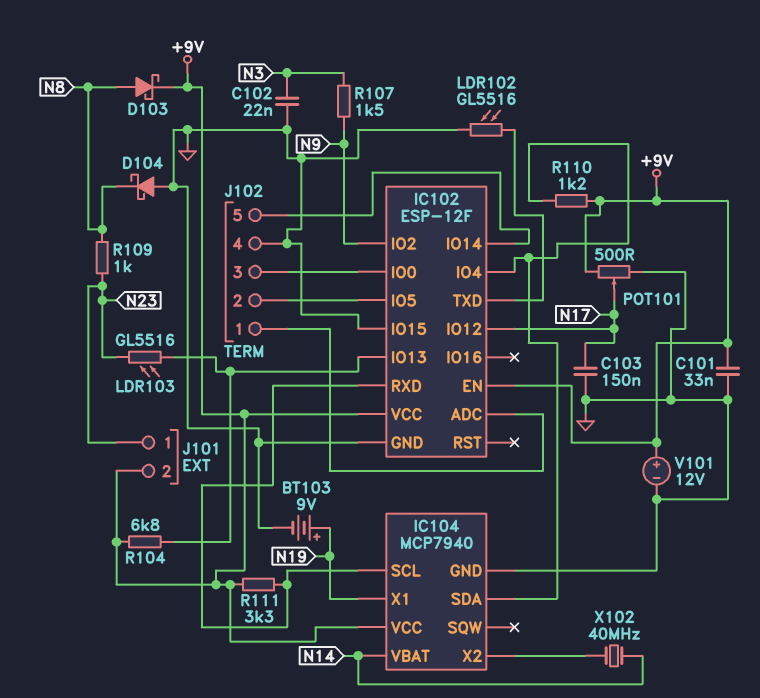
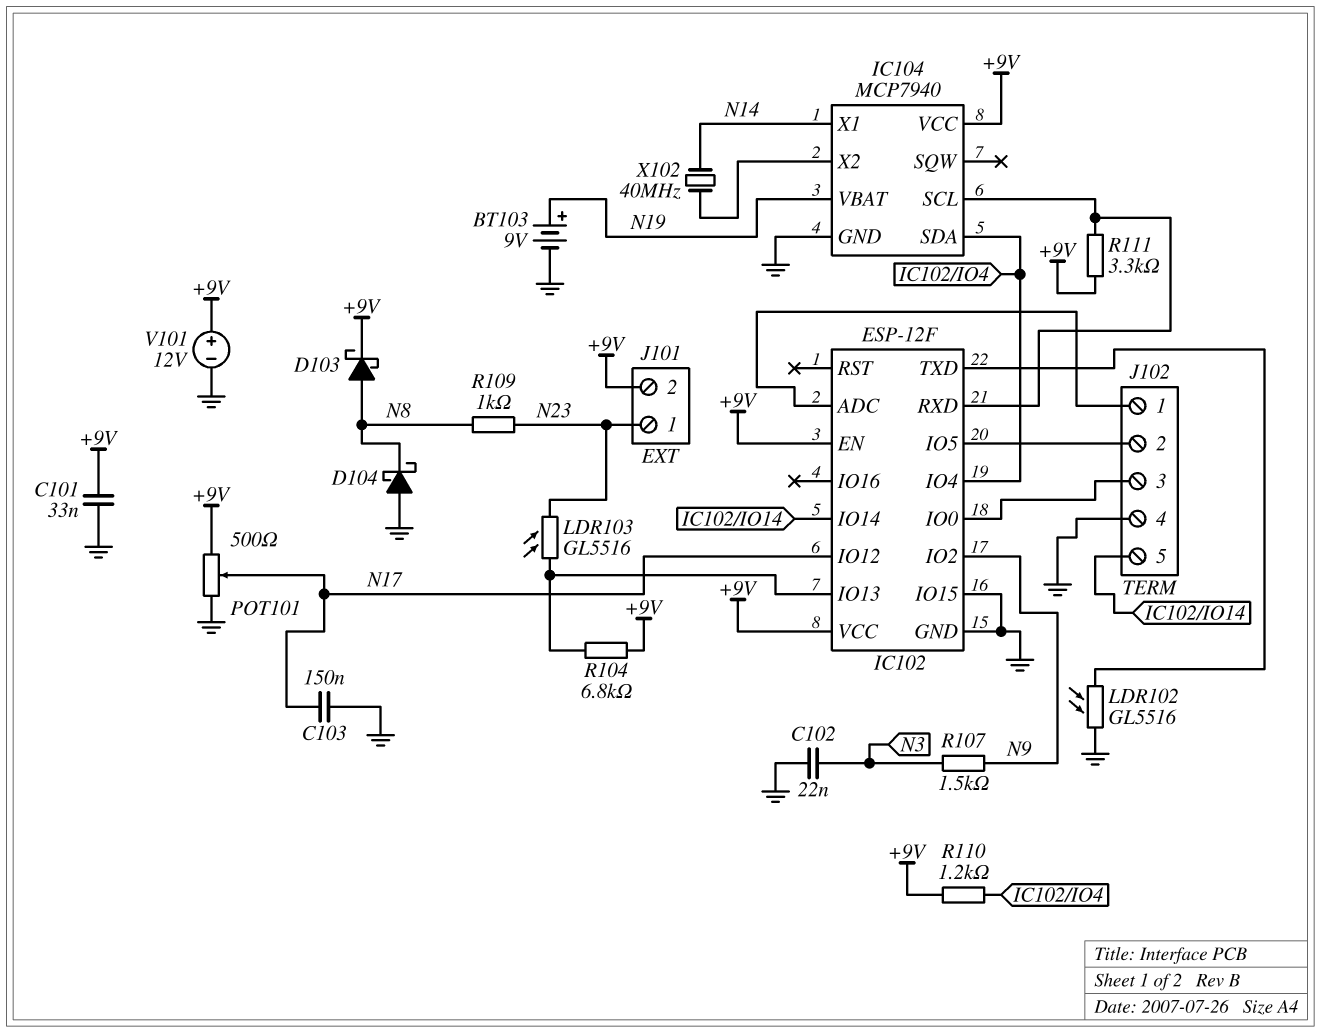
IC104 pin VBAT: N14 -> N19
IC104 pin X1: N19 -> N14

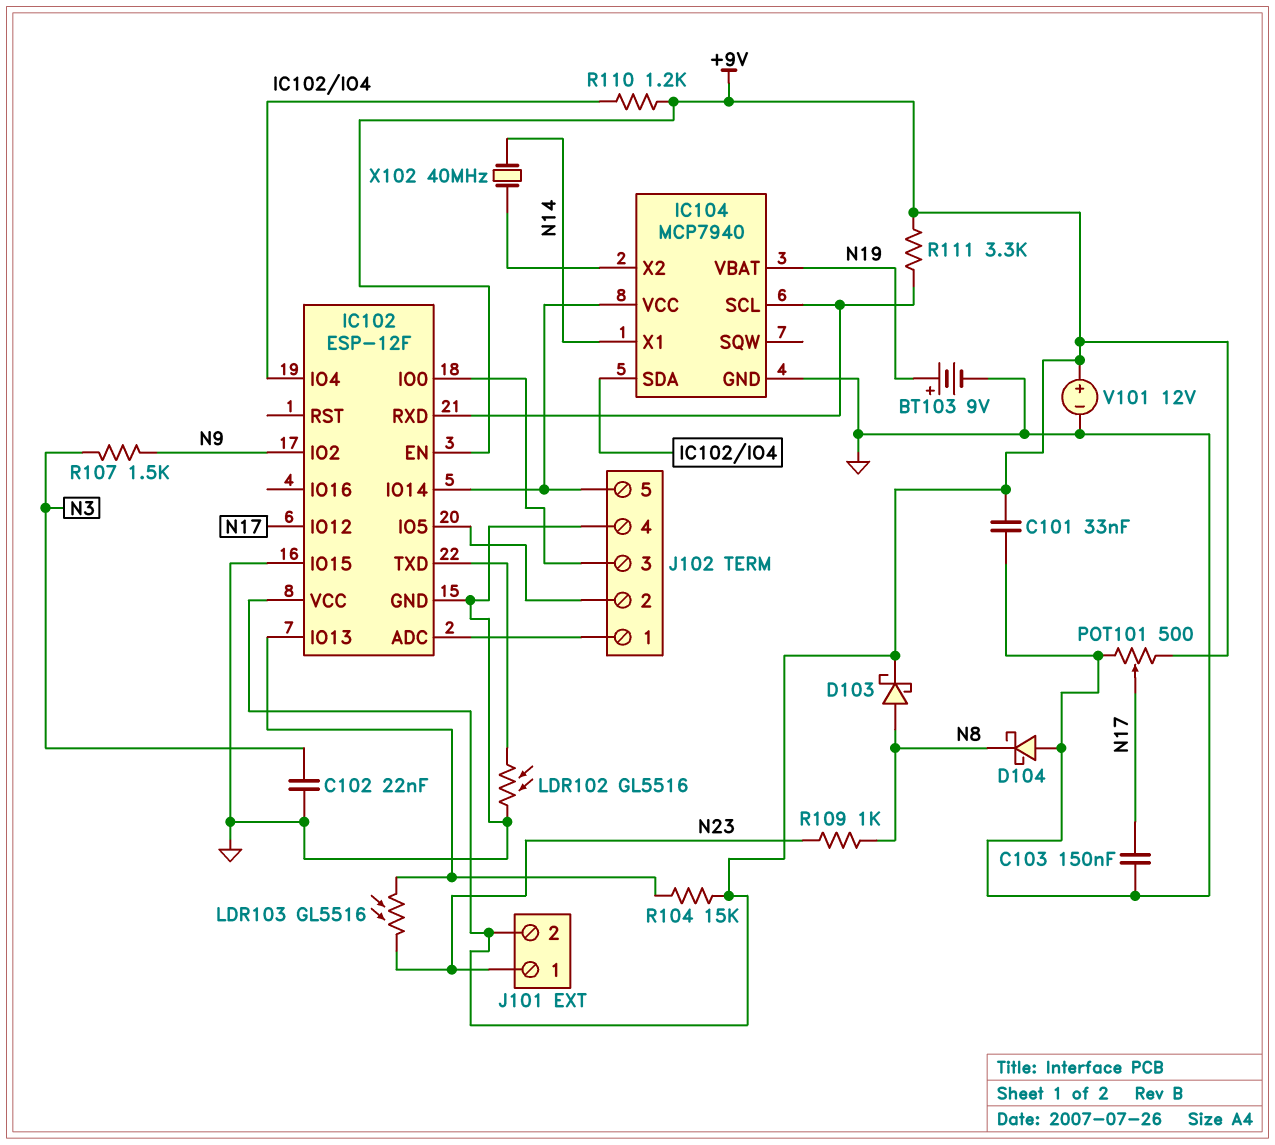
IC104 pin VCC: +9V -> IC102/IO14
R104: 6.8k (+9V, IC102/IO13) -> 15k (+9V, IC102/IO13)

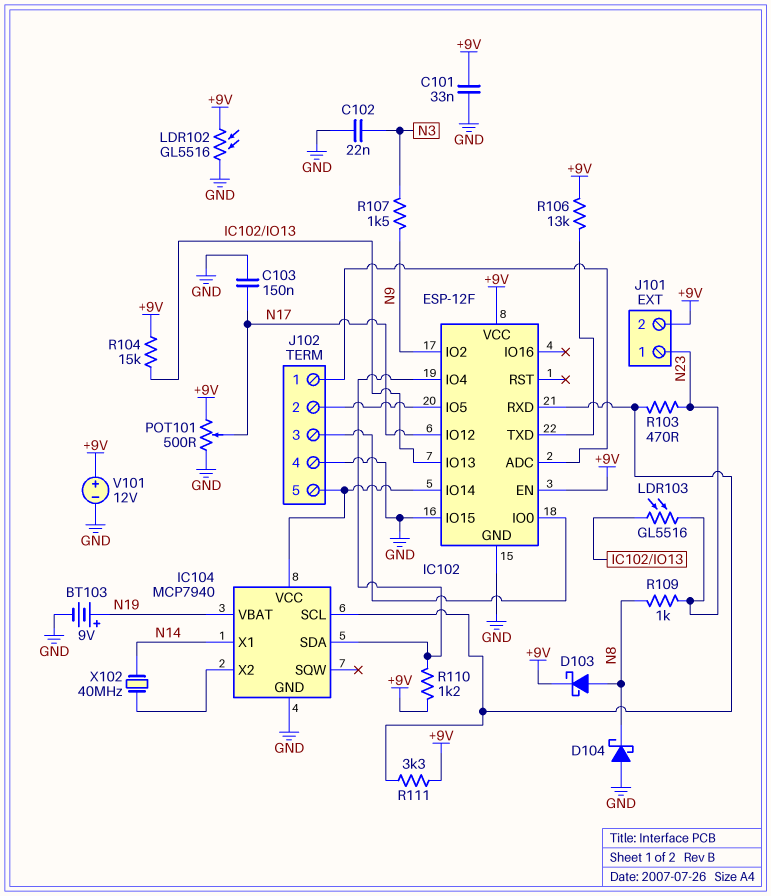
LDR102: GL5516 (GND, IC102/TXD) -> GL5516 (+9V, GND)
R103: none -> 470 (IC102/RXD, N23)
R106: none -> 13k (+9V, IC102/TXD)

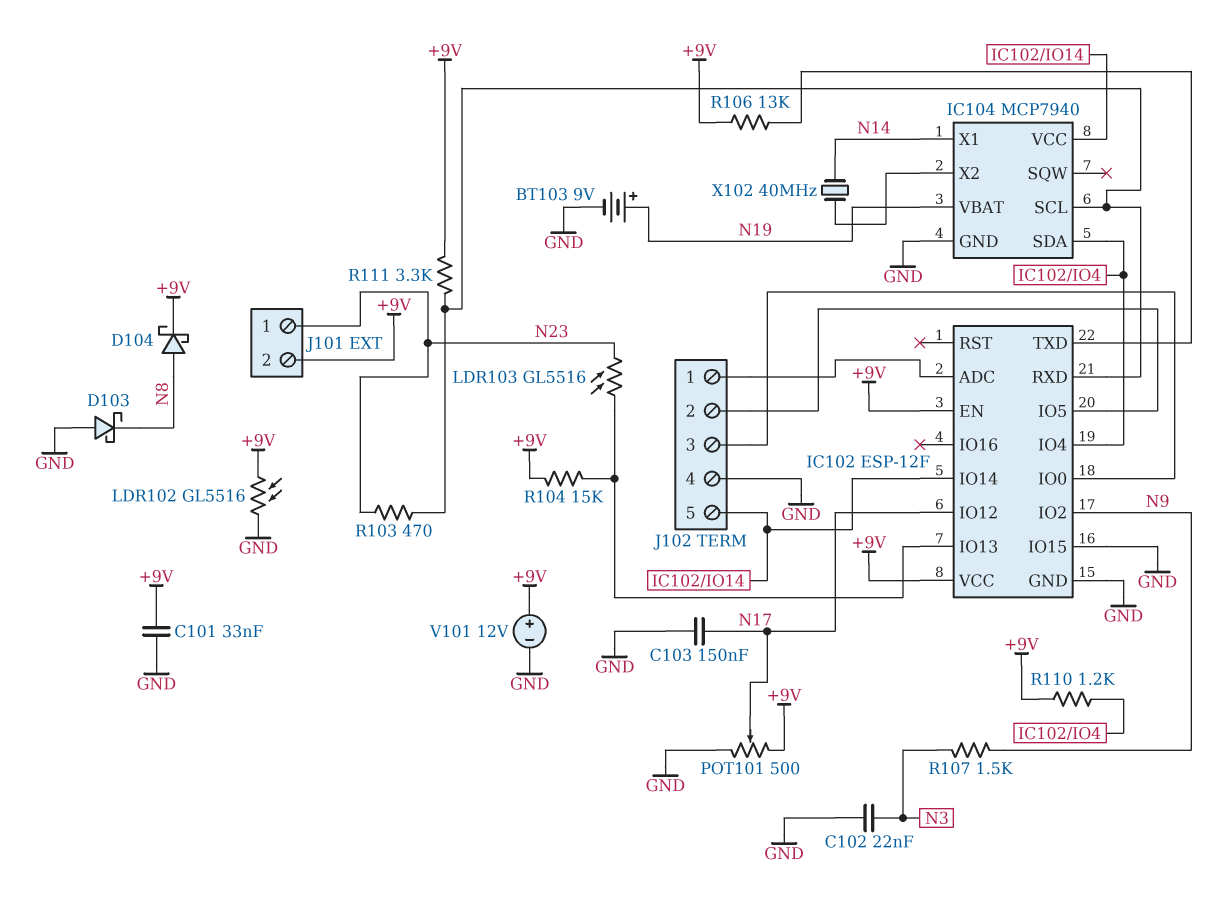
D103: schottky (A N8, K +9V) -> schottky (A GND, K N8)
D104: schottky (A GND, K N8) -> schottky (A N8, K +9V)
R109: 1k (N8, N23) -> none

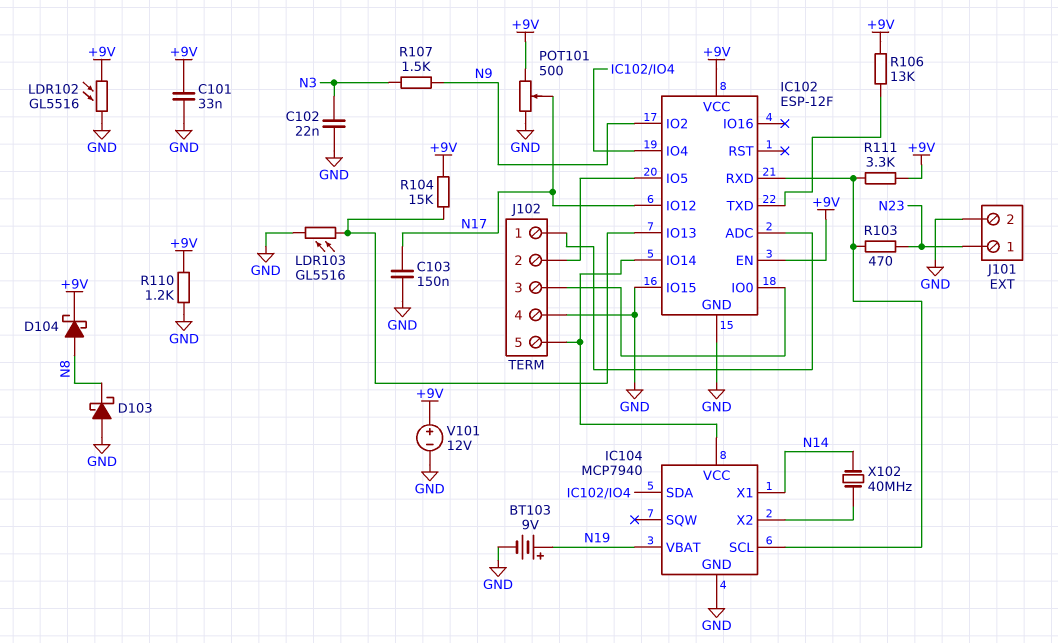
J101 pin 2: +9V -> GND
LDR103: GL5516 (IC102/IO13, N23) -> GL5516 (GND, IC102/IO13)
R110: 1.2k (+9V, IC102/IO4) -> 1.2k (+9V, GND)

